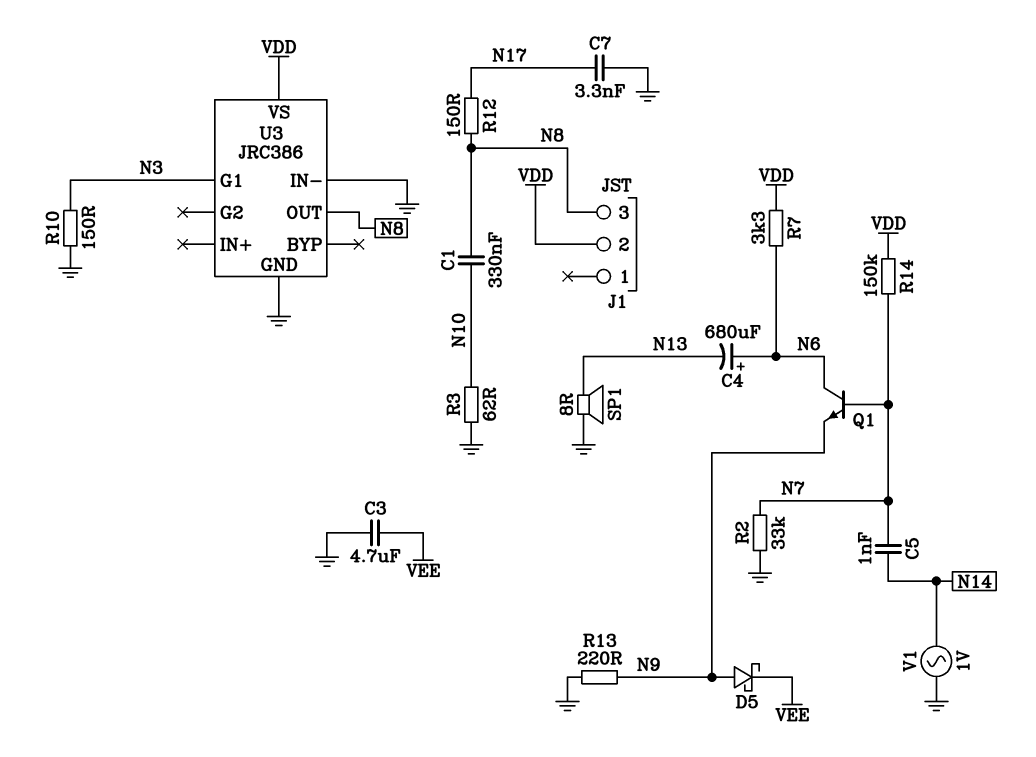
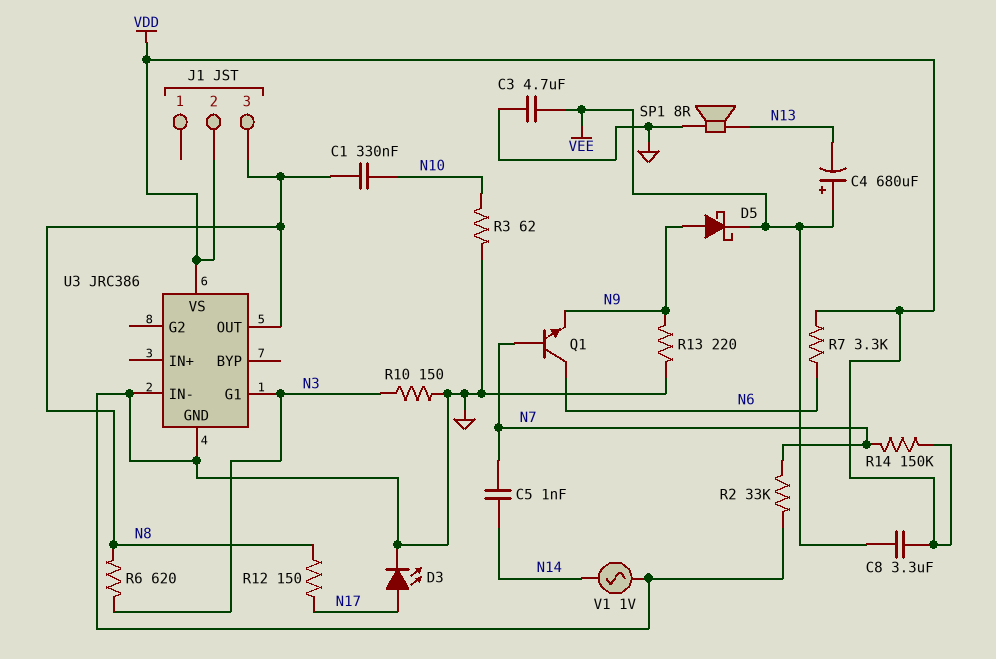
C4: 680uF (plus N6, minus N13) -> 680uF (plus VEE, minus N13)
C7: 3.3nF (GND, N17) -> none
C8: none -> 3.3uF (VDD, VEE)
D3: none -> LED (A N17, K GND)
R6: none -> 620 (N3, N8)

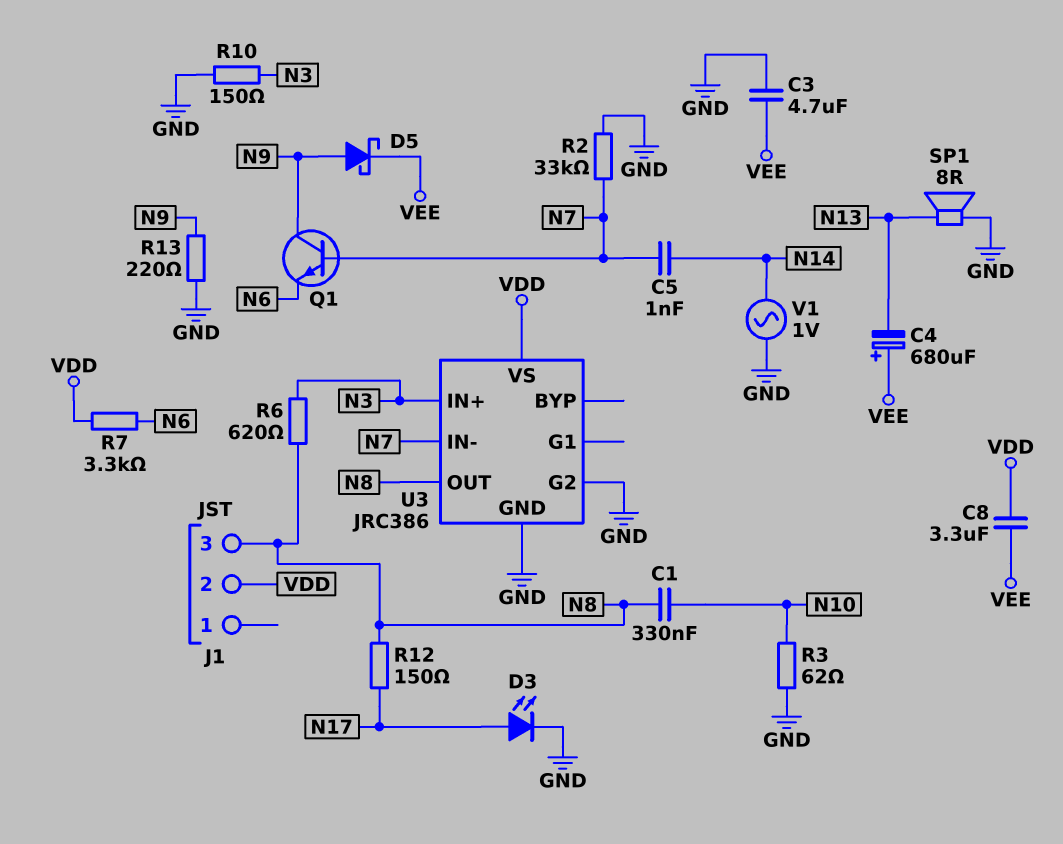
Q1: NPN (B N7, C N6, E N9) -> NPN (B N7, C N9, E N6)
R14: 150k (N7, VDD) -> none
U3 pin G1: N3 -> none
U3 pin G2: none -> GND
U3 pin IN+: none -> N3
U3 pin IN-: GND -> N7

